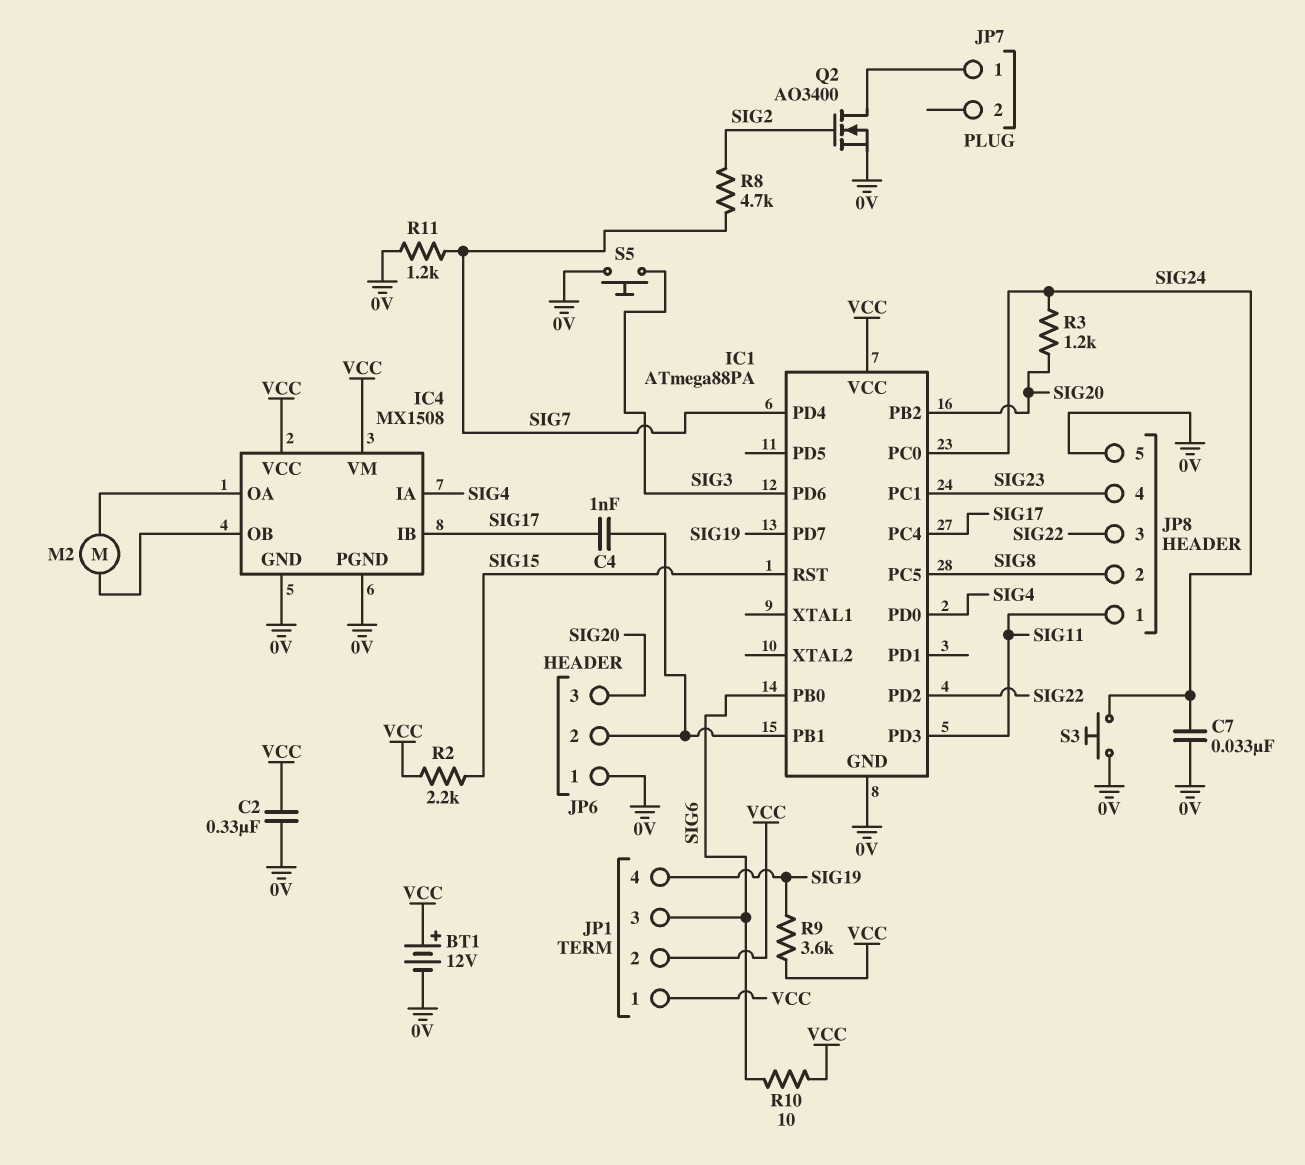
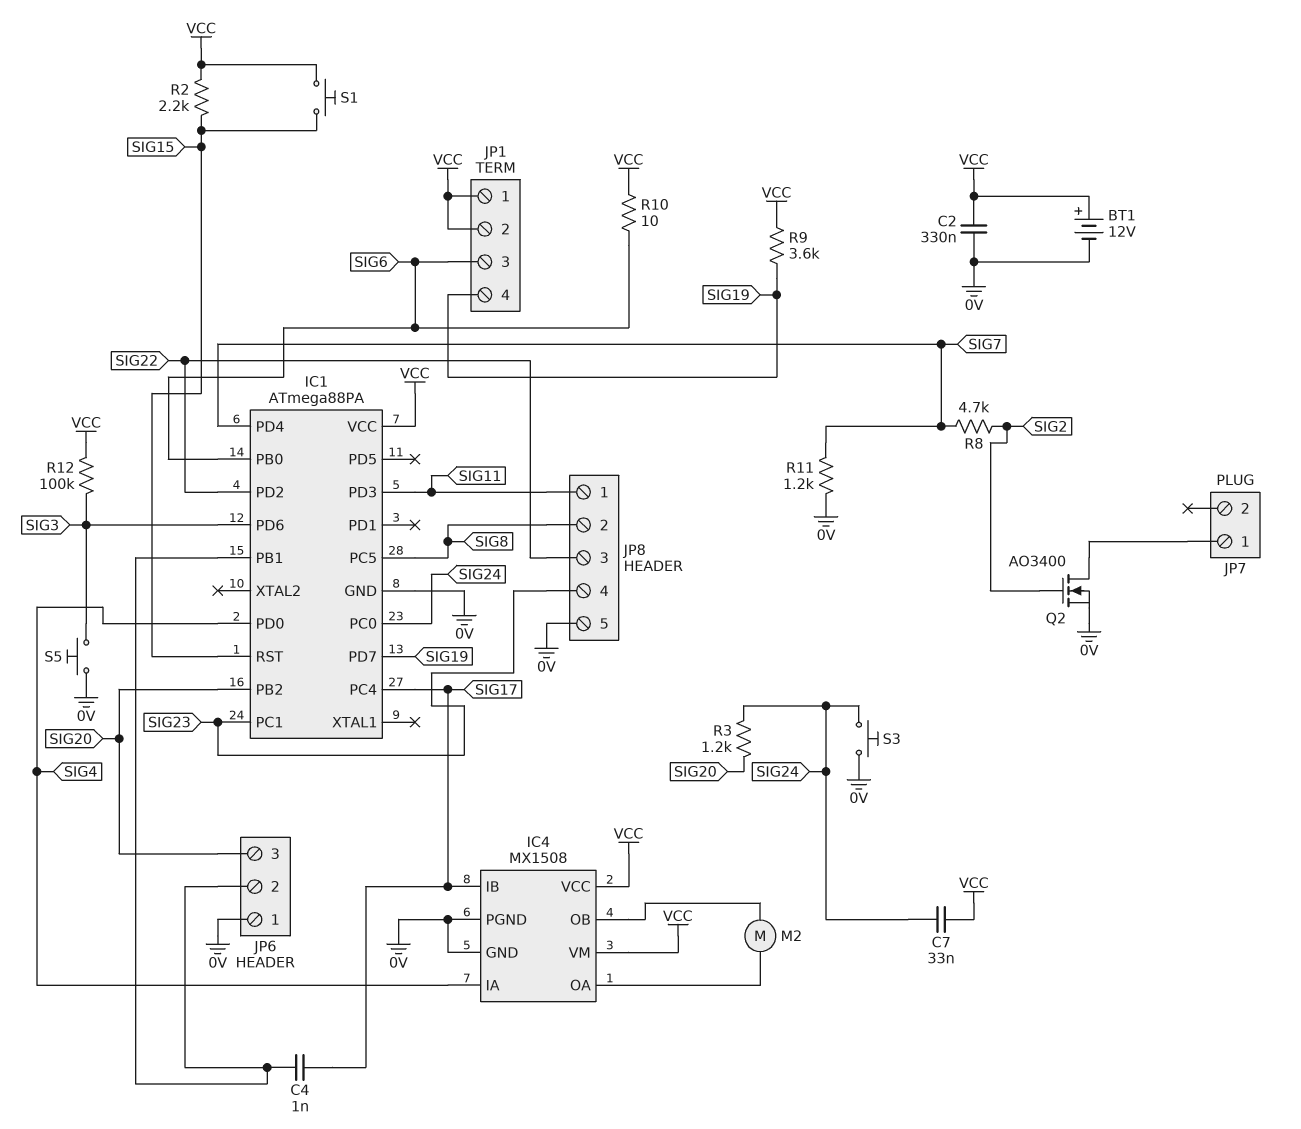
C7: 33nF (0V, SIG24) -> 33nF (SIG24, VCC)
R12: none -> 100k (SIG3, VCC)
S1: none -> button (SIG15, VCC)

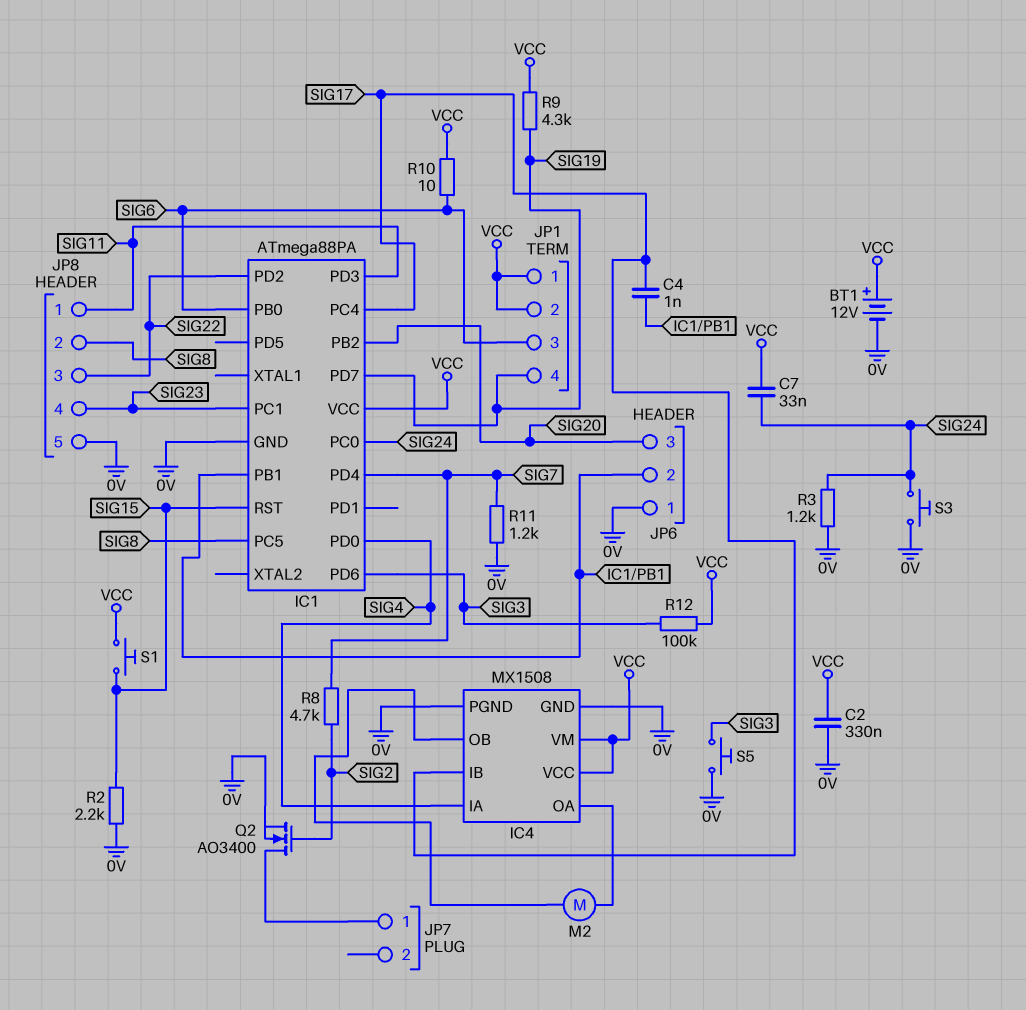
R2: 2.2k (SIG15, VCC) -> 2.2k (0V, SIG15)
R3: 1.2k (SIG20, SIG24) -> 1.2k (0V, SIG24)
R9: 3.6k (SIG19, VCC) -> 4.3k (SIG19, VCC)

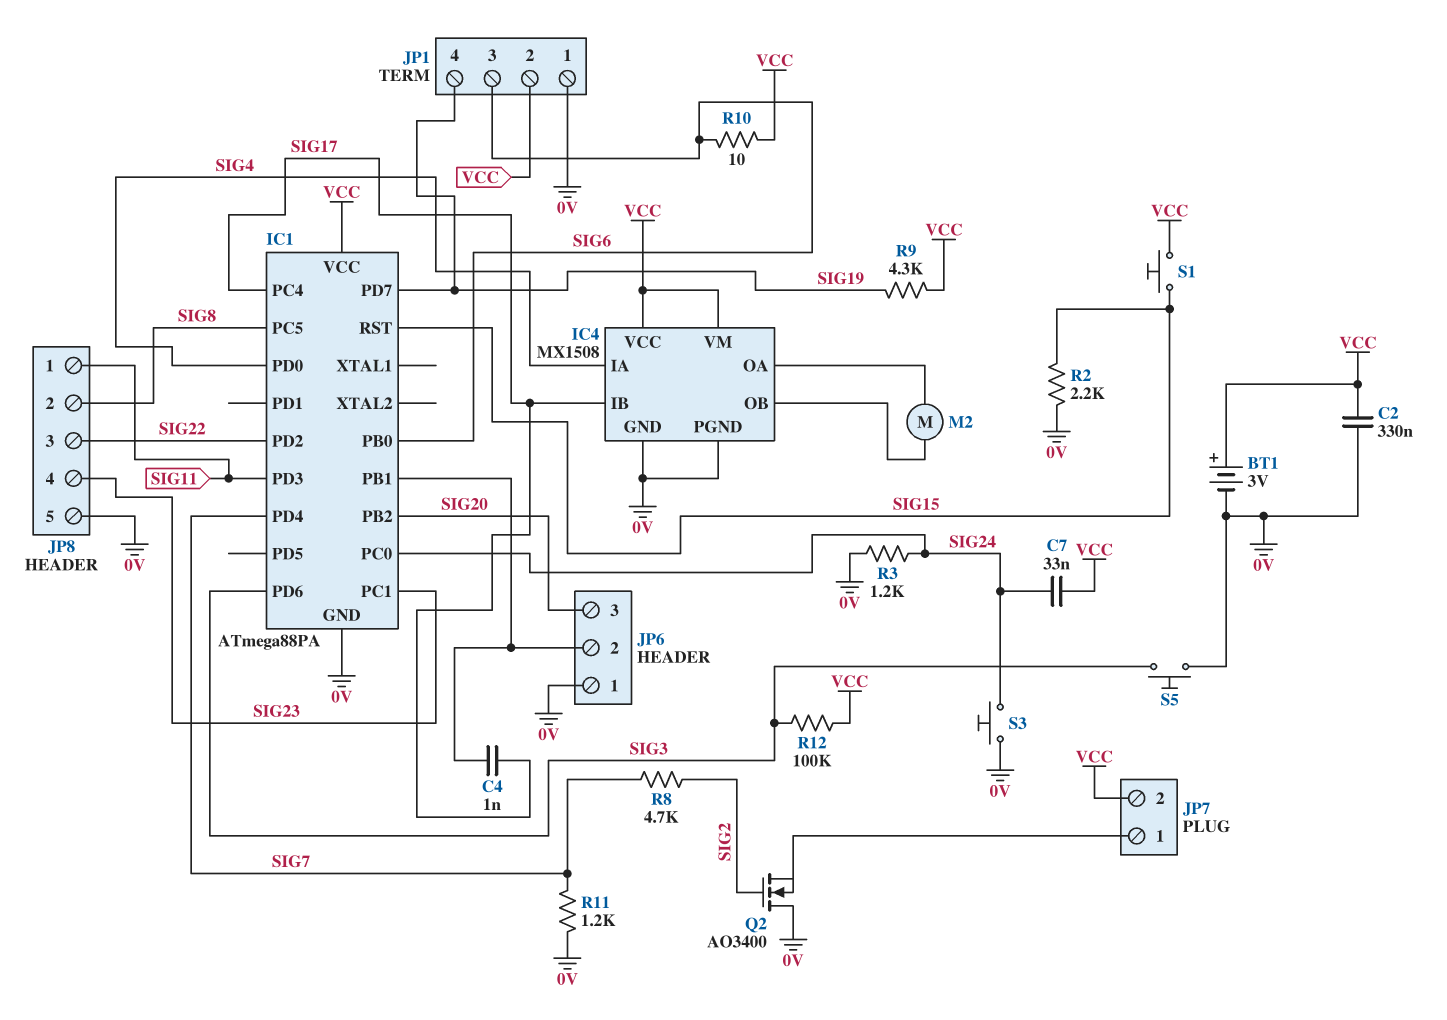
BT1: 12V (plus VCC, minus 0V) -> 3V (plus VCC, minus 0V)
JP1 pin 1: VCC -> 0V
JP7 pin 2: none -> VCC
Q2: NMOS AO3400 (G SIG2, D JP7/1, S 0V) -> NMOS AO3400 (G SIG2, D 0V, S JP7/1)

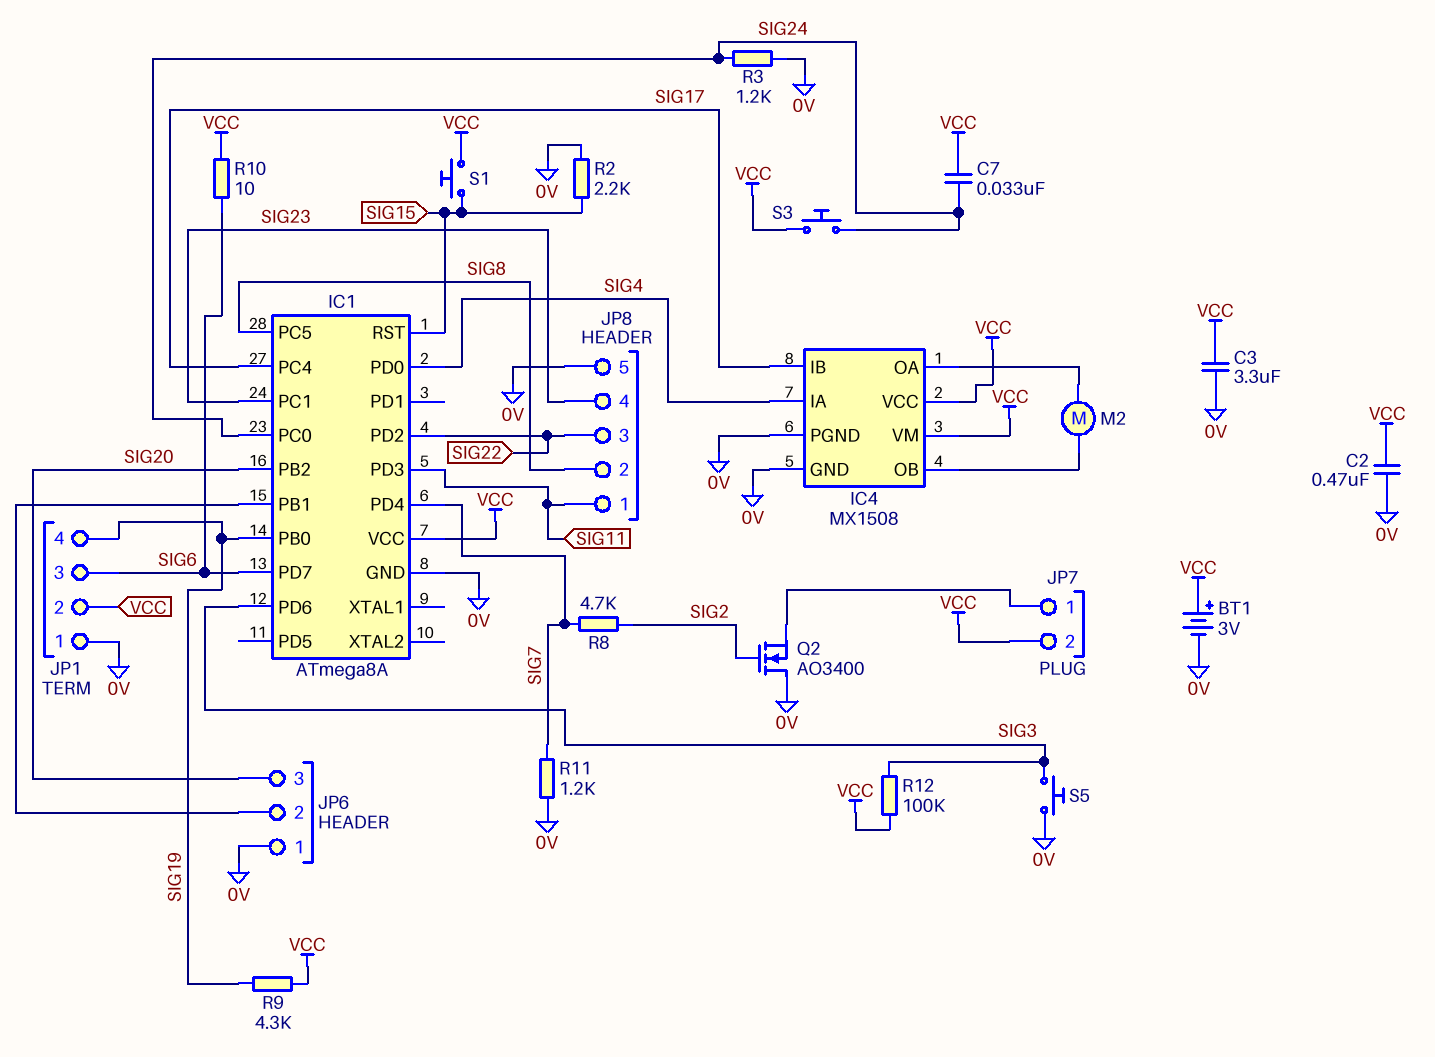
C2: 330nF (0V, VCC) -> 470nF (0V, VCC)
C3: none -> 3.3uF (0V, VCC)
C4: 1nF (IC1/PB1, SIG17) -> none
IC1: ATmega88PA -> ATmega8A
IC1 pin PB0: SIG6 -> SIG19
IC1 pin PD7: SIG19 -> SIG6
S3: button (0V, SIG24) -> button (SIG24, VCC)

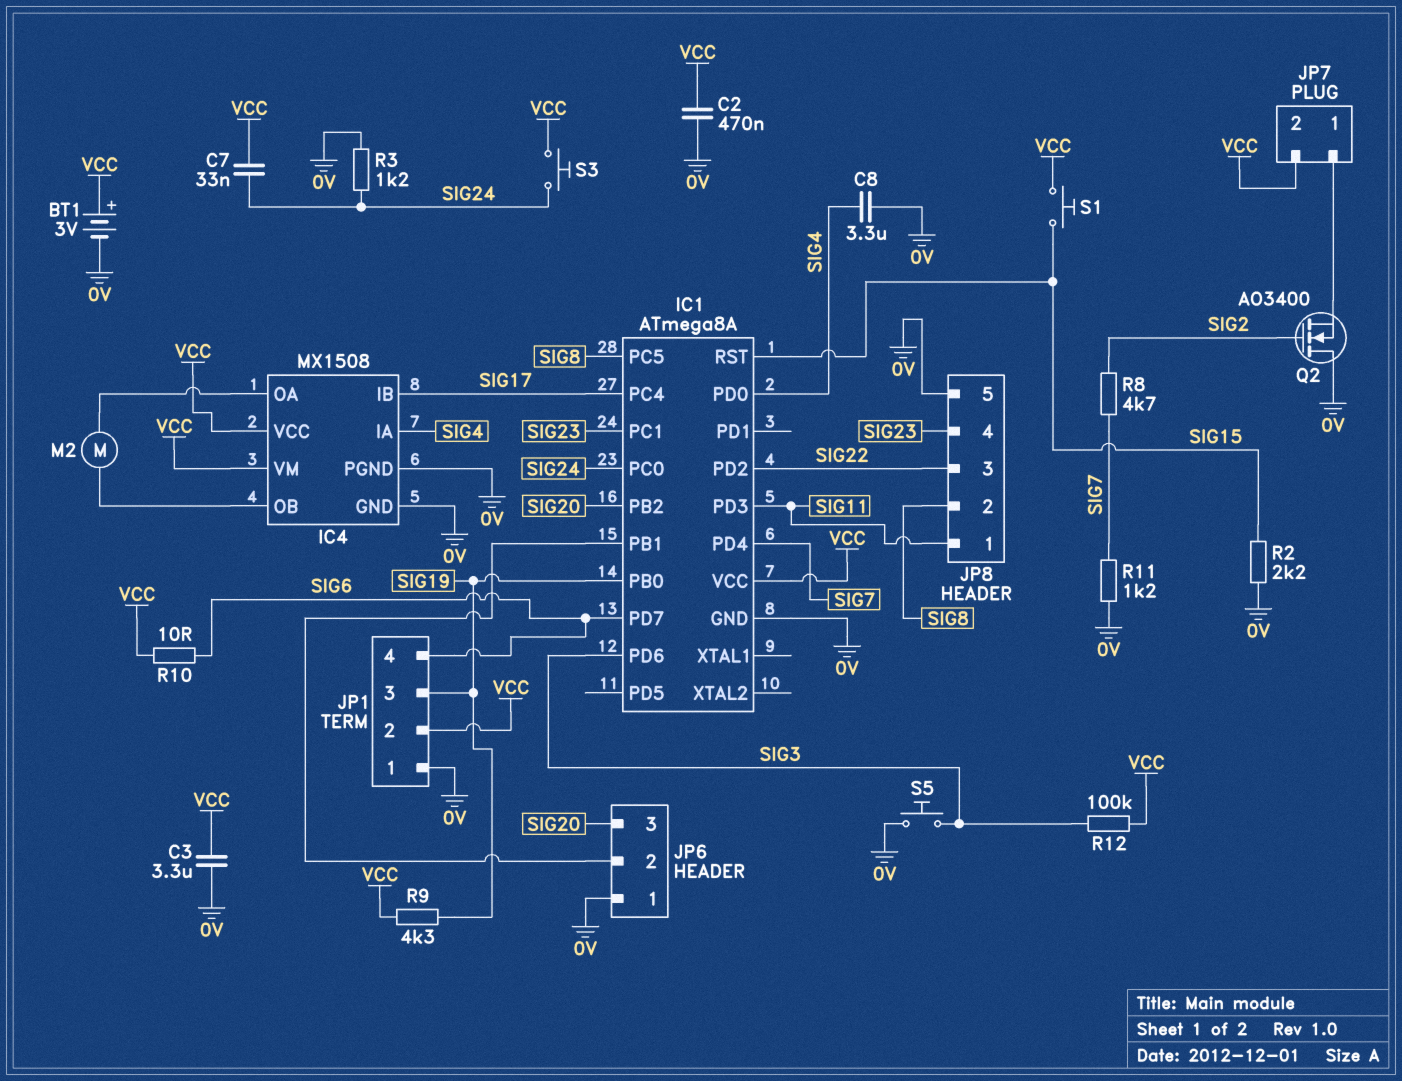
C8: none -> 3.3uF (0V, SIG4)
JP1 pin 3: SIG6 -> SIG19
JP1 pin 4: SIG19 -> SIG6

